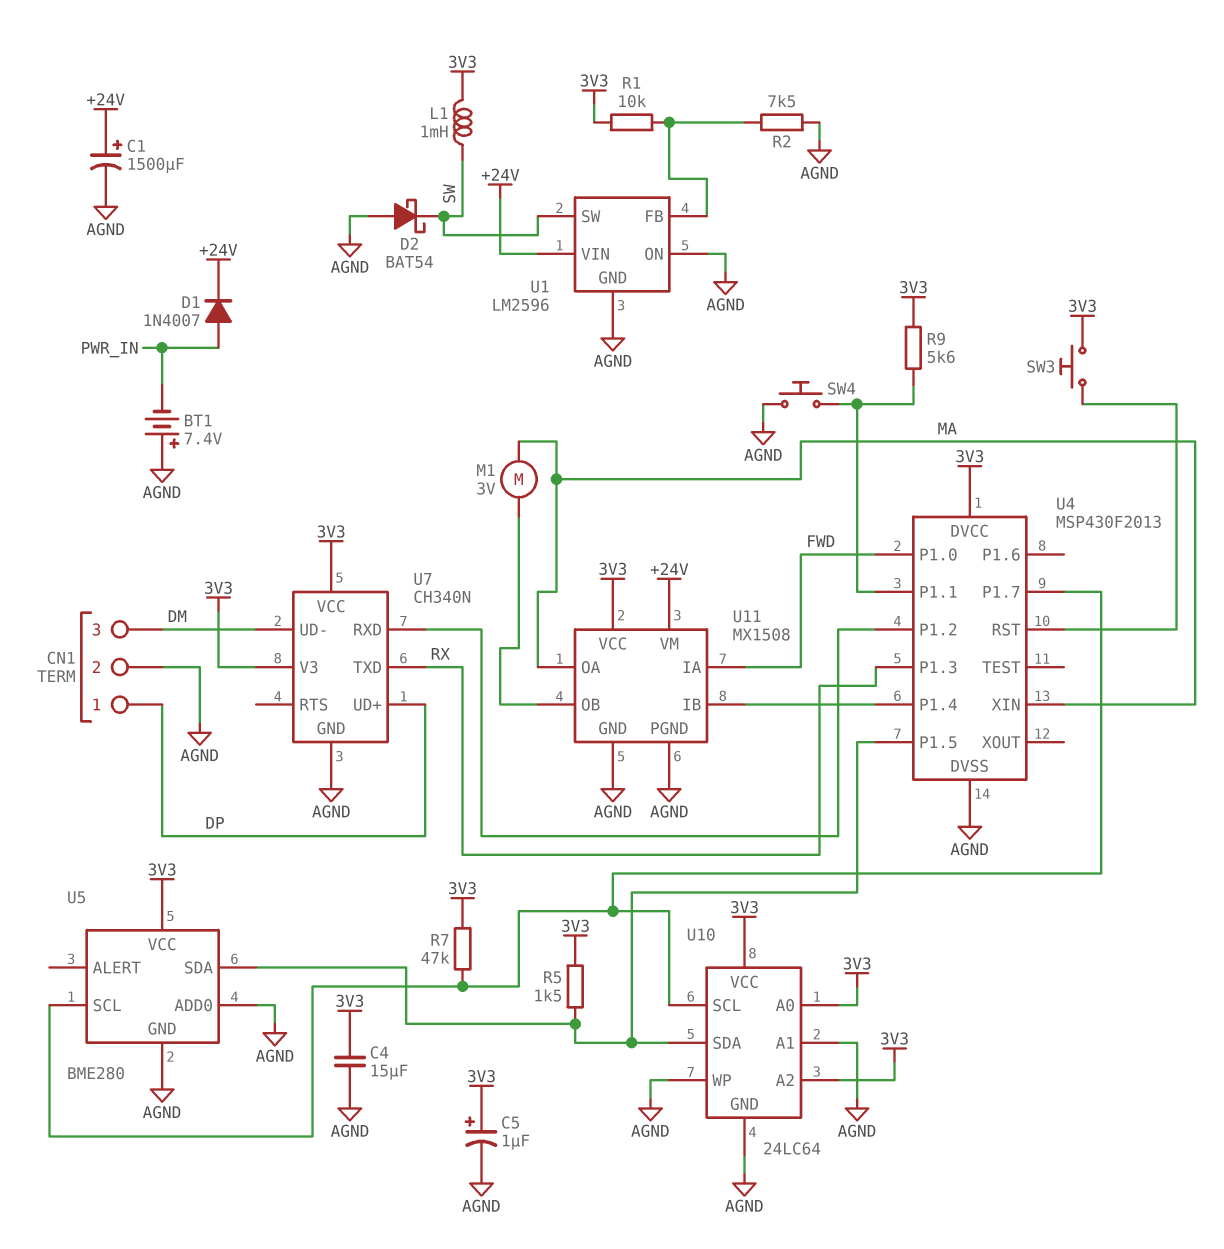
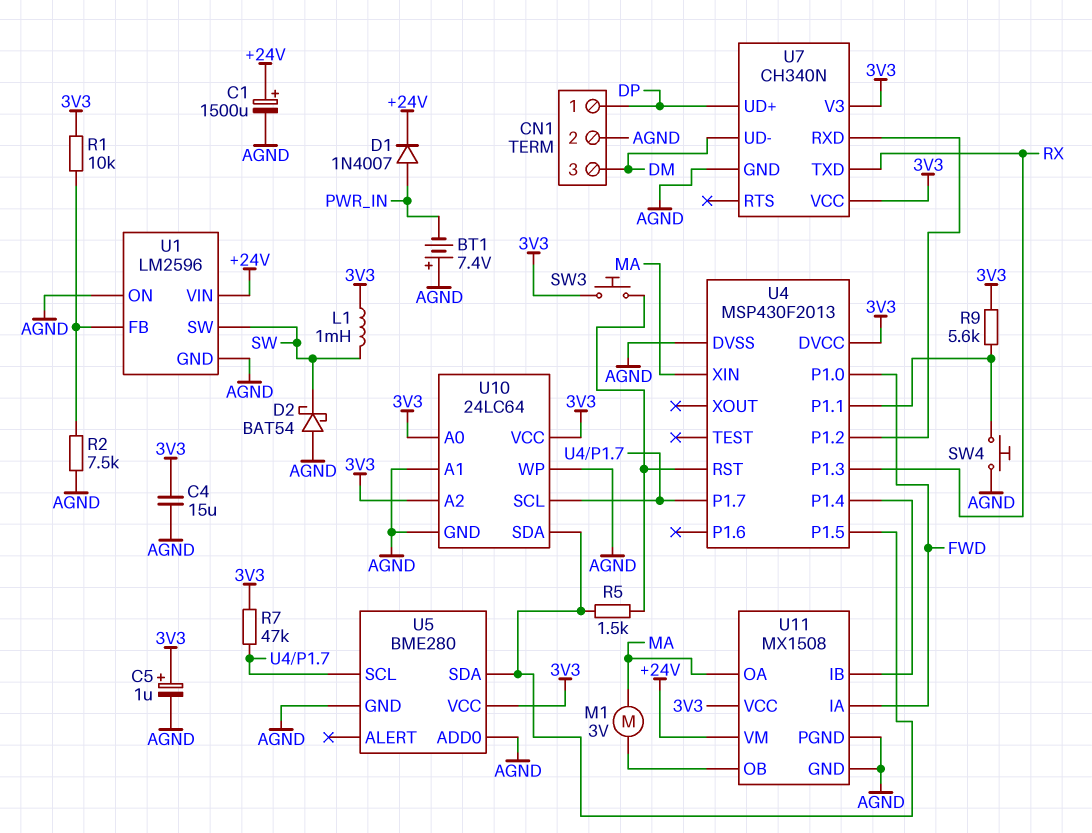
R5: 1.5k (3V3, U4/P1.5) -> 1.5k (U4/P1.5, U4/RST)

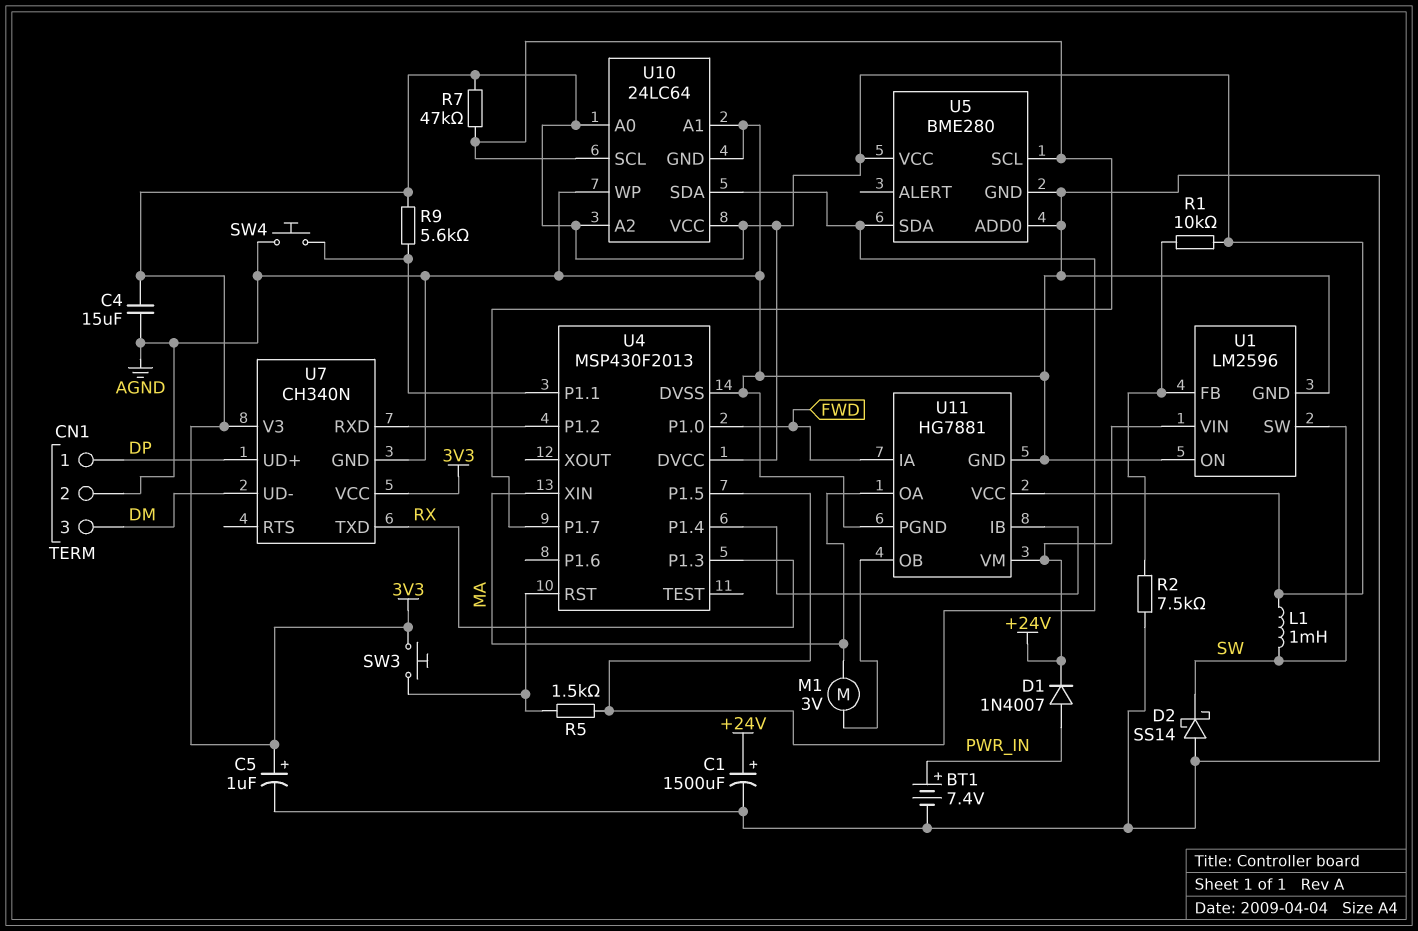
BT1: 7.4V (plus AGND, minus PWR_IN) -> 7.4V (plus PWR_IN, minus AGND)
D2: schottky BAT54 (A AGND, K SW) -> schottky SS14 (A AGND, K SW)
U11: MX1508 -> HG7881

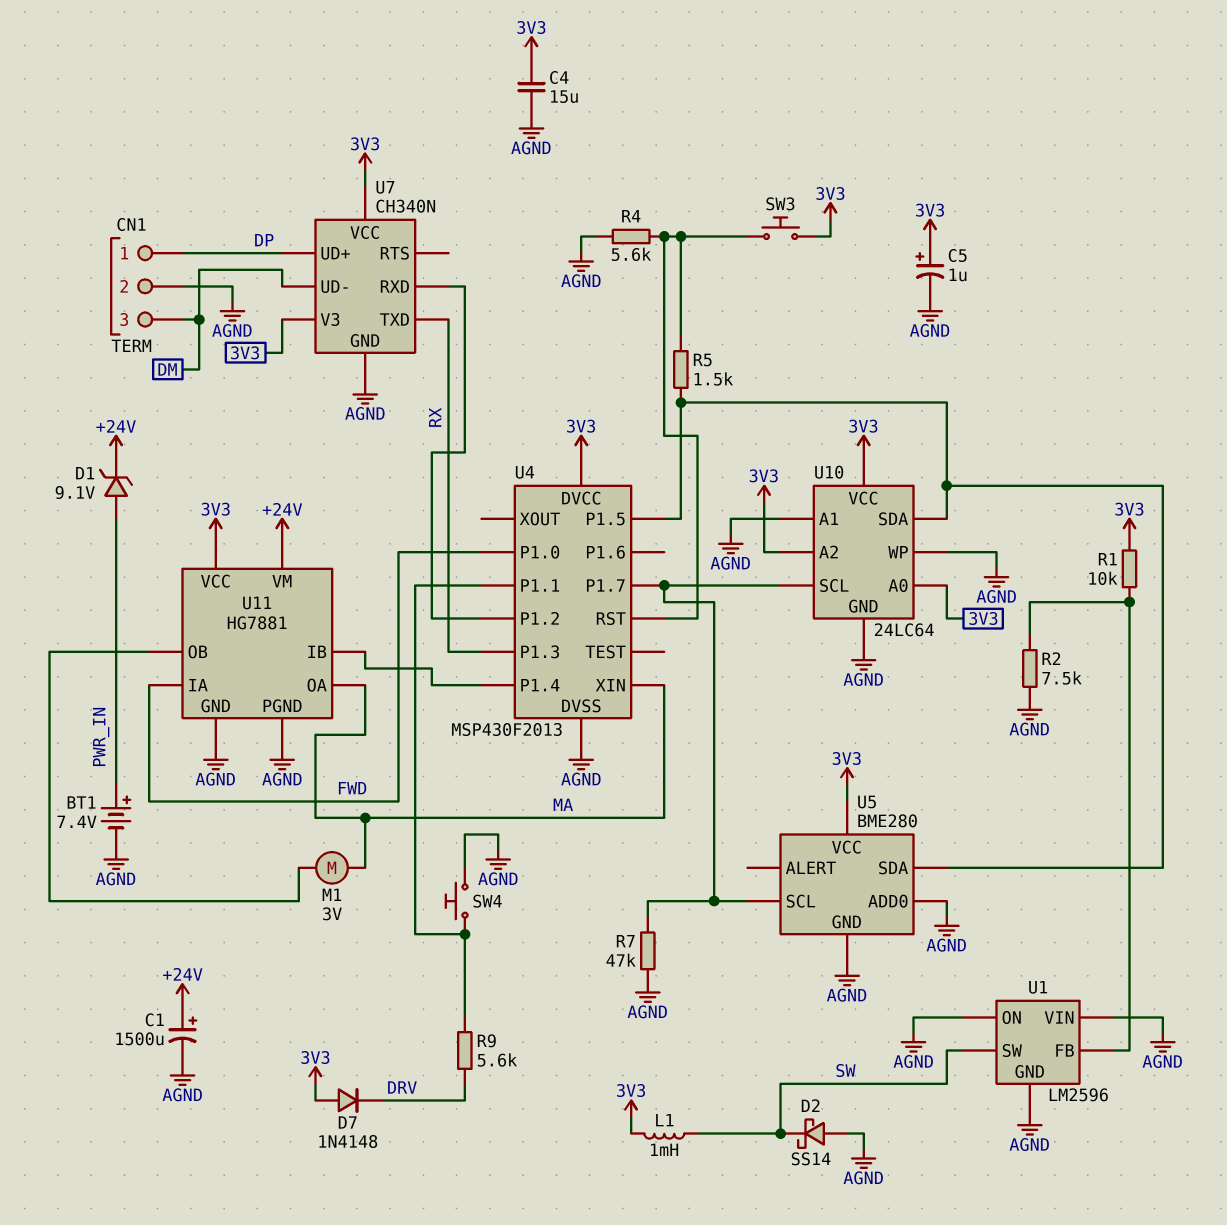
D1: diode 1N4007 (A PWR_IN, K +24V) -> zener 9.1V (A PWR_IN, K +24V)
D7: none -> diode 1N4148 (A 3V3, K DRV)
R4: none -> 5.6k (AGND, U4/RST)
R7: 47k (3V3, U4/P1.7) -> 47k (AGND, U4/P1.7)
R9: 5.6k (3V3, U4/P1.1) -> 5.6k (DRV, U4/P1.1)
U1 pin VIN: +24V -> AGND

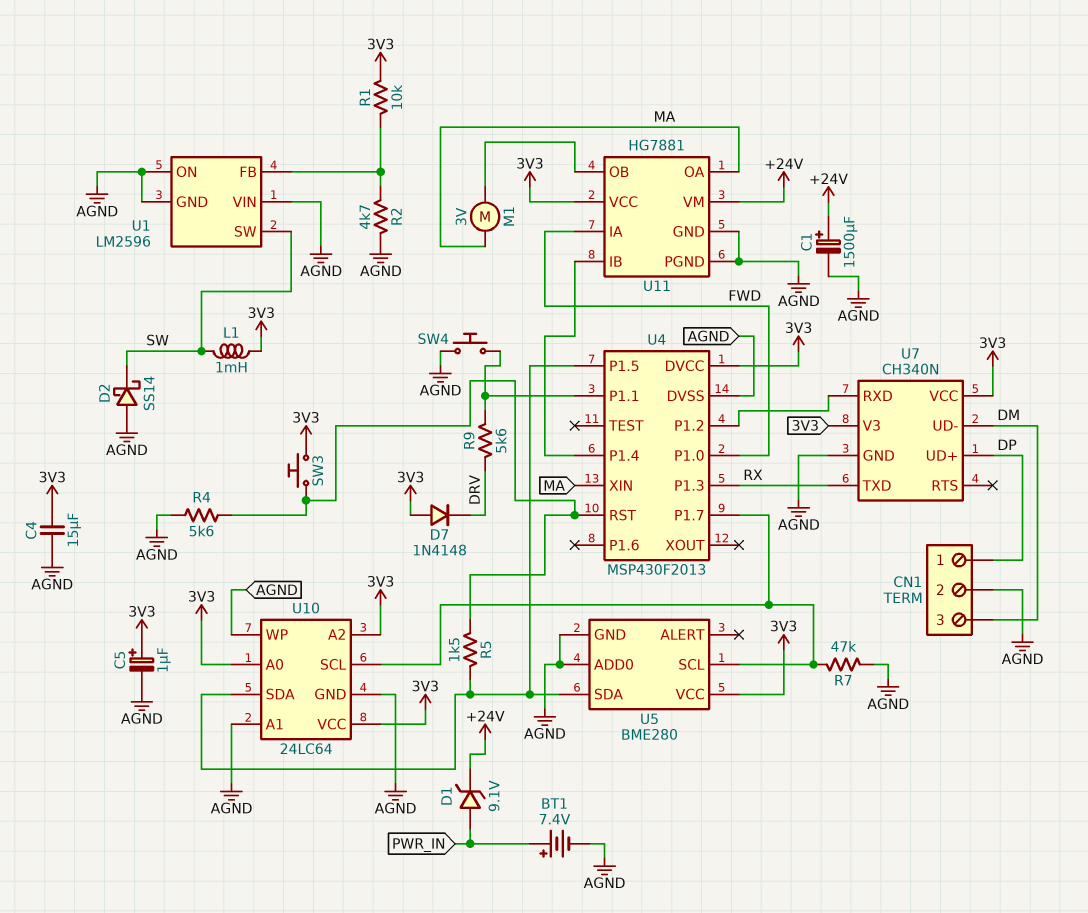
R2: 7.5k (AGND, U1/FB) -> 4.7k (AGND, U1/FB)

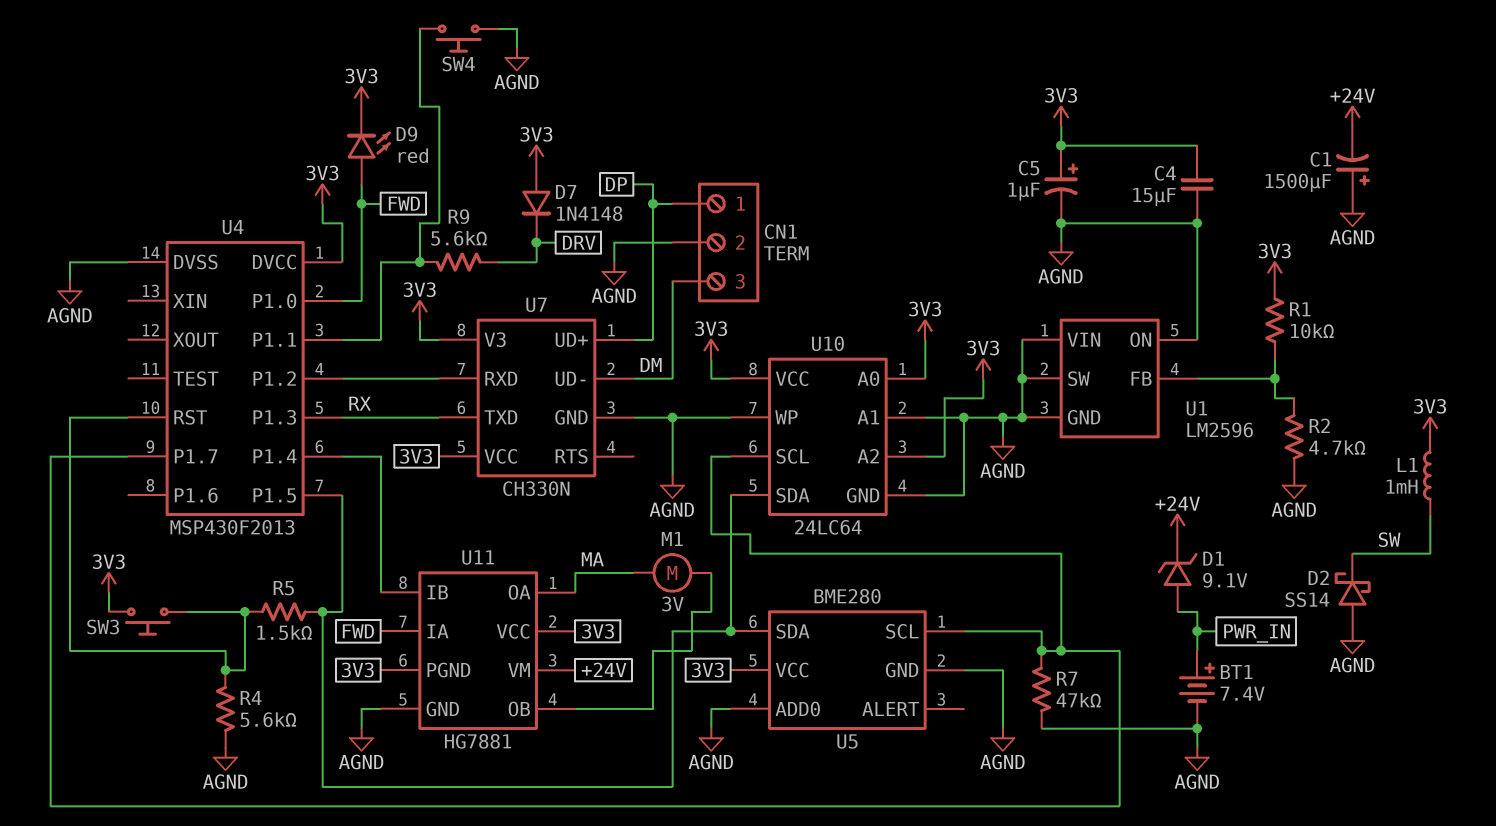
C1: 1500uF (plus +24V, minus AGND) -> 1500uF (plus AGND, minus +24V)
D9: none -> LED red (A FWD, K 3V3)
U1 pin SW: SW -> AGND
U4 pin XIN: MA -> none
U7: CH340N -> CH330N
U11 pin PGND: AGND -> 3V3

